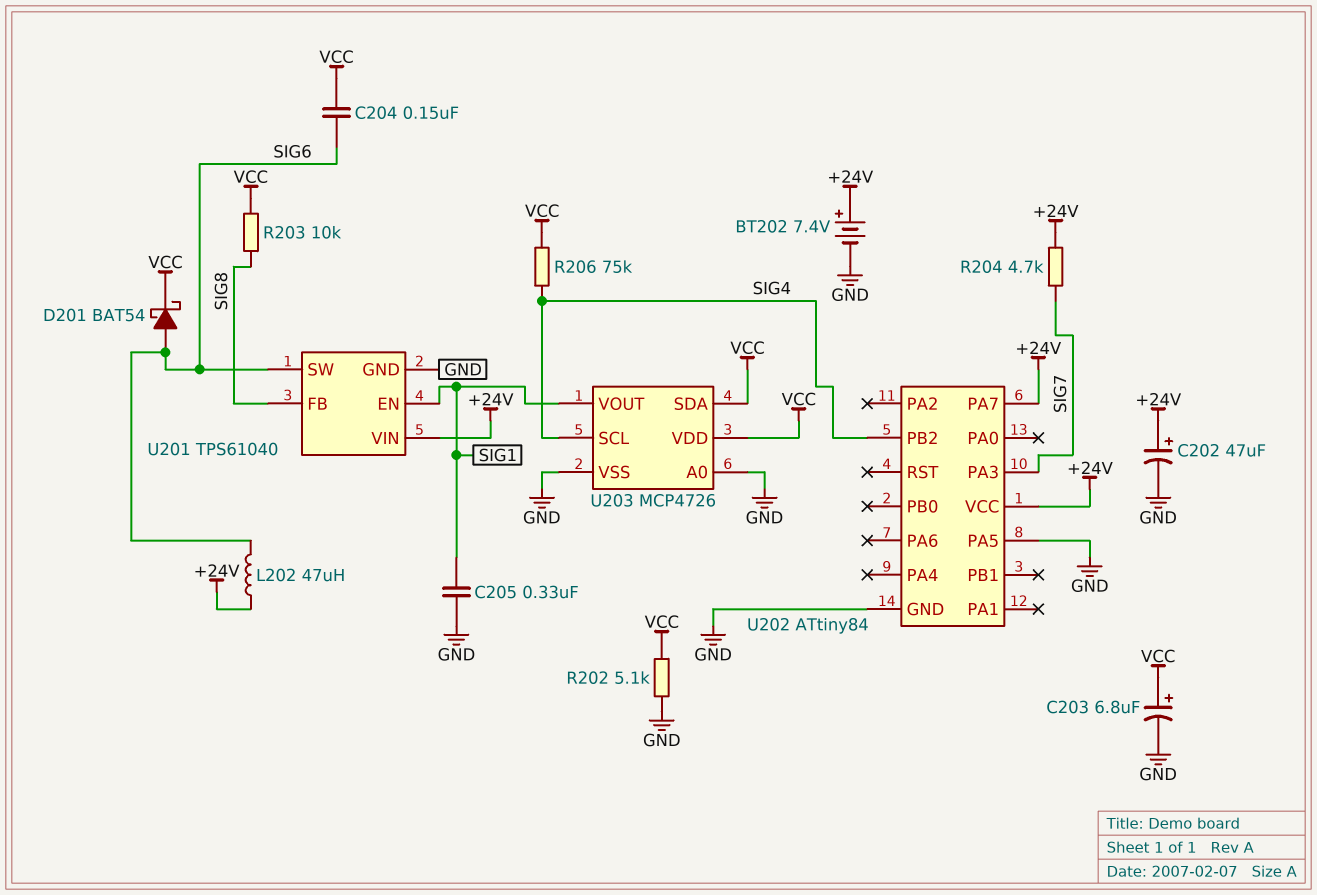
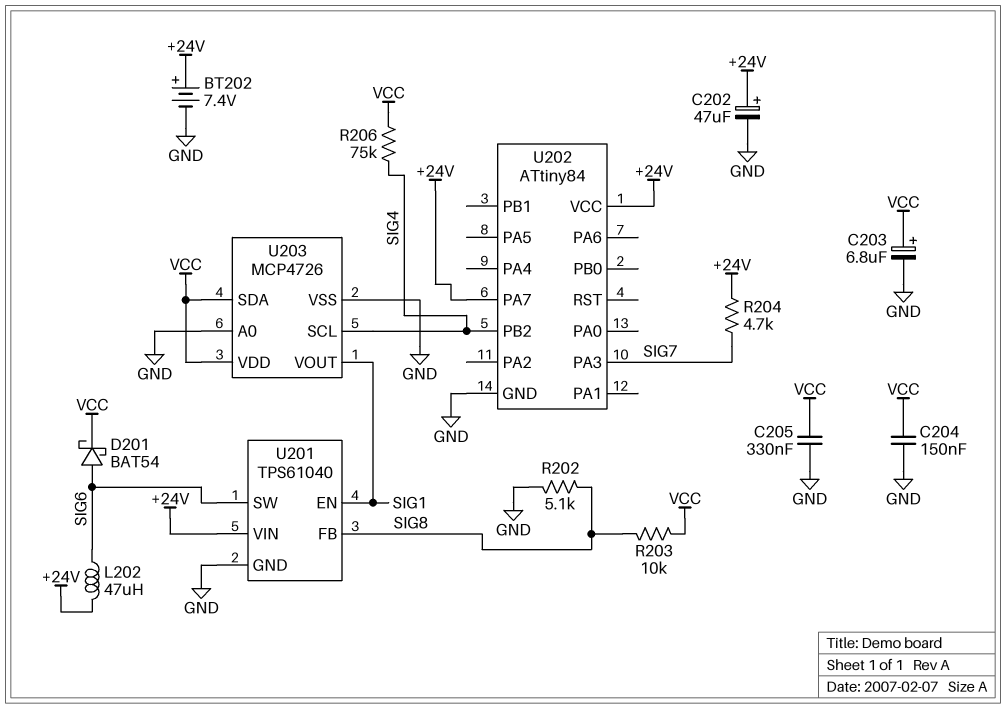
C204: 150nF (SIG6, VCC) -> 150nF (GND, VCC)
C205: 330nF (GND, SIG1) -> 330nF (GND, VCC)
R202: 5.1k (GND, VCC) -> 5.1k (GND, SIG8)
U202 pin PA5: GND -> none

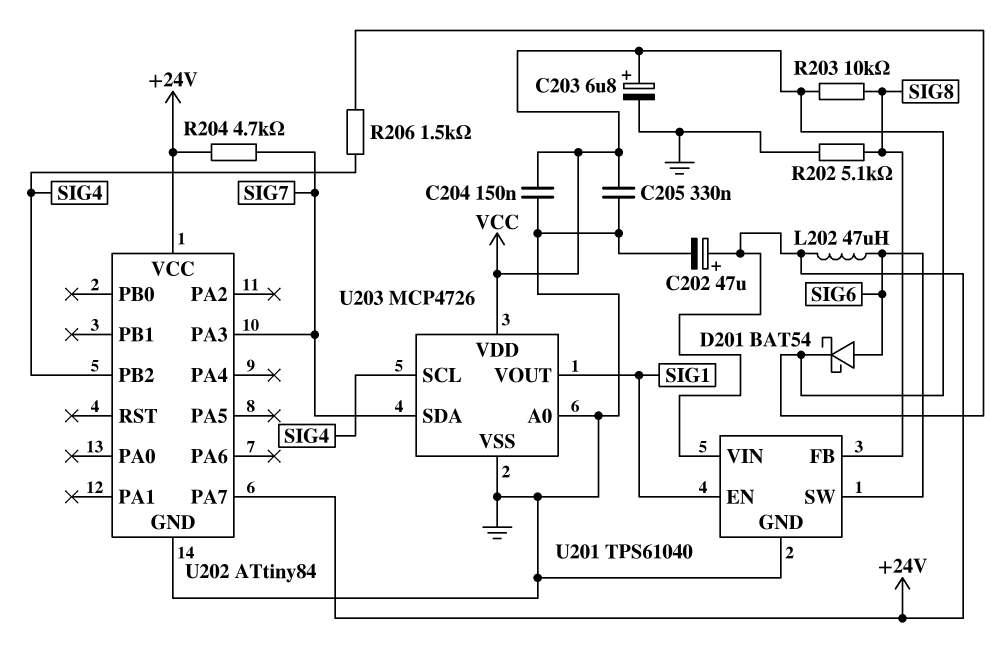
BT202: 7.4V (plus +24V, minus GND) -> none
R206: 75k (SIG4, VCC) -> 1.5k (SIG4, VCC)
U203 pin SDA: VCC -> SIG7

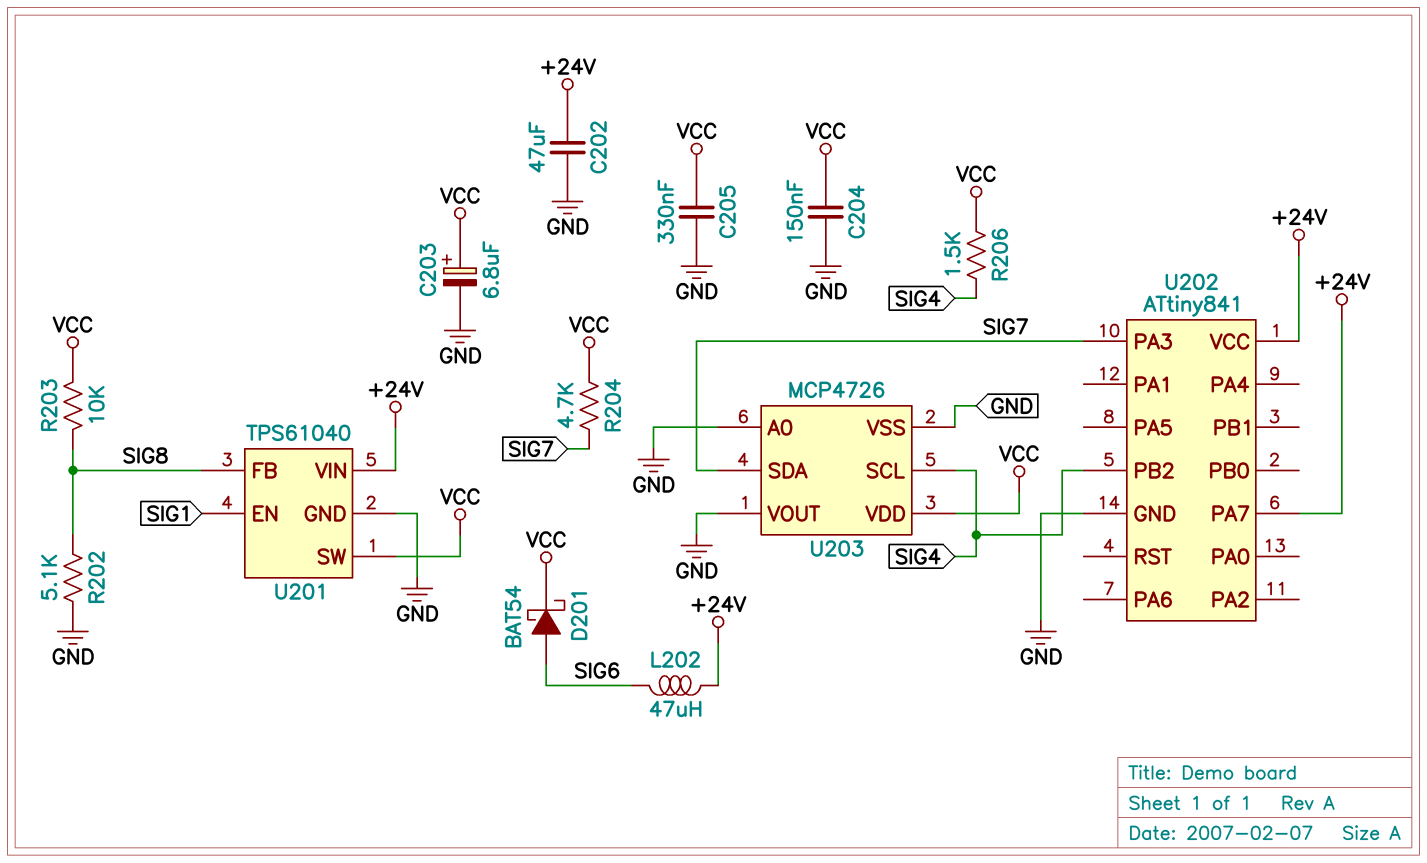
C202: 47uF (plus +24V, minus GND) -> 47uF (+24V, GND)
R204: 4.7k (+24V, SIG7) -> 4.7k (SIG7, VCC)
U201 pin SW: SIG6 -> VCC
U202: ATtiny84 -> ATtiny841
U203 pin VOUT: SIG1 -> GND

